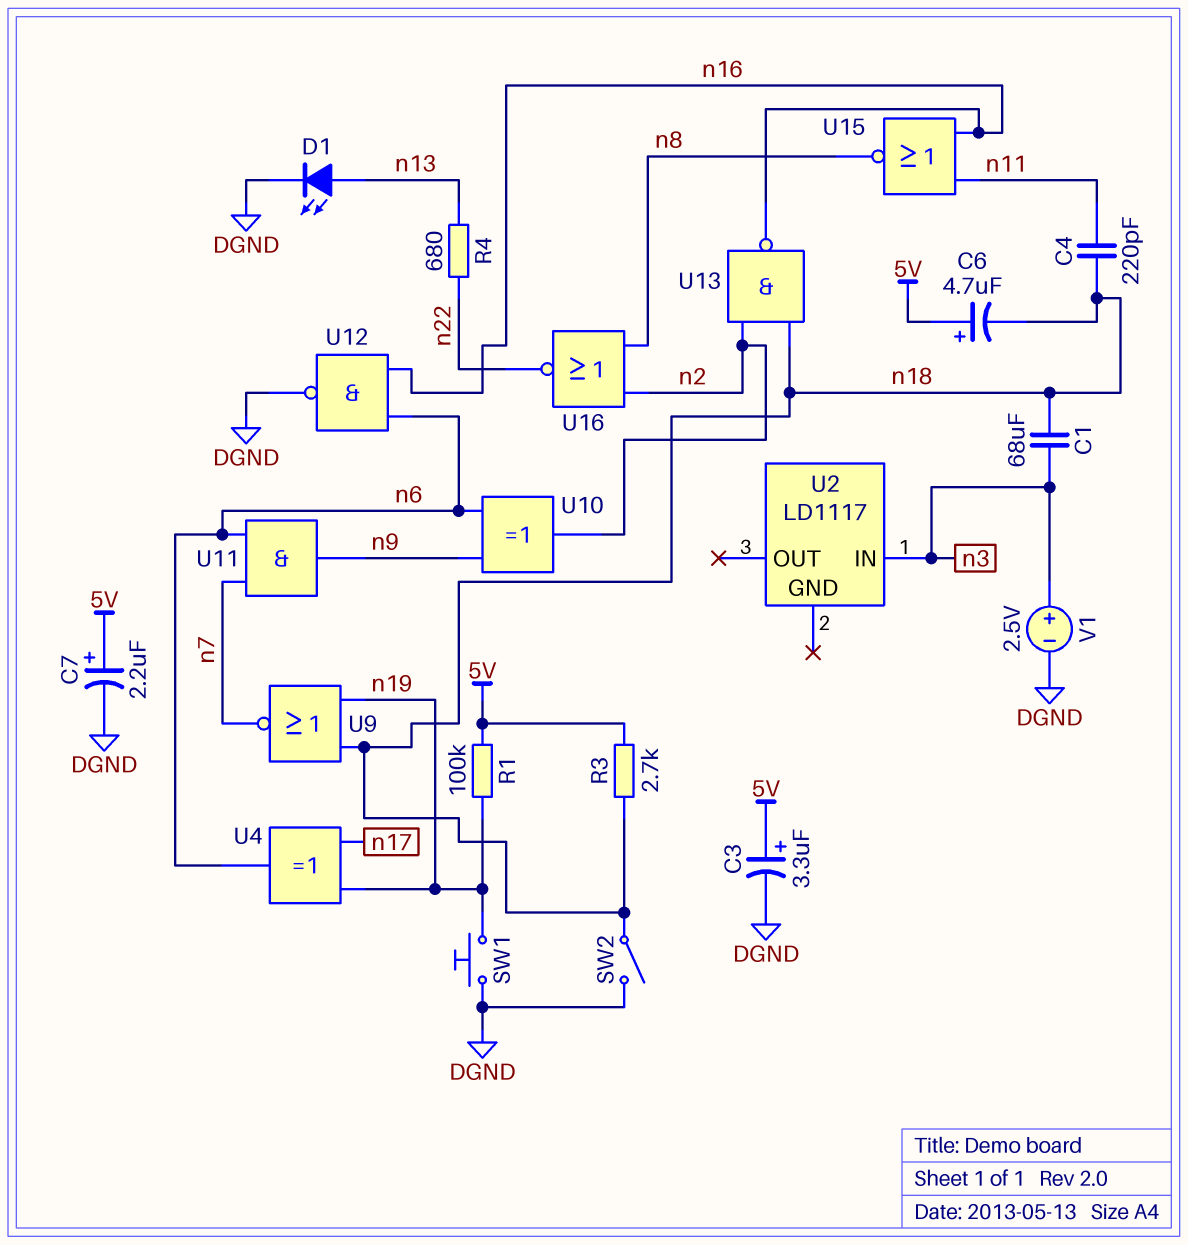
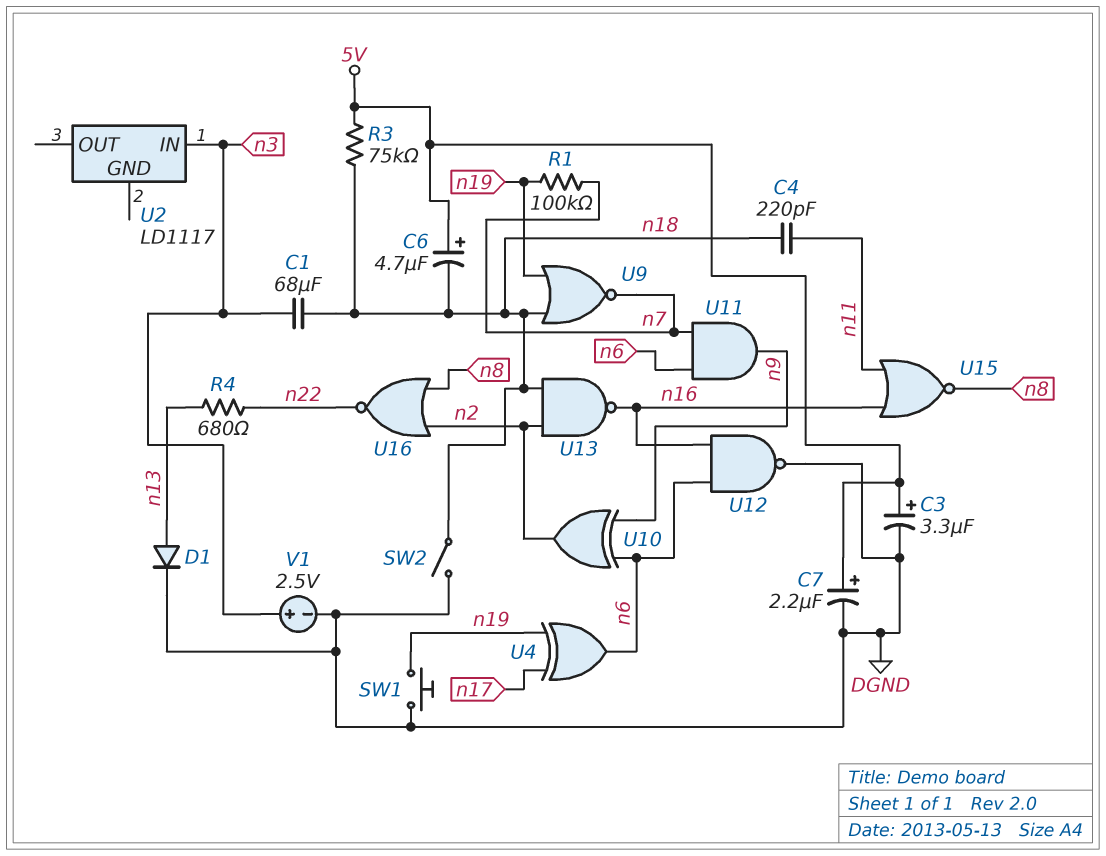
D1: LED (A n13, K DGND) -> diode (A n13, K DGND)
R1: 100k (5V, n19) -> 100k (n7, n19)
R3: 2.7k (5V, n18) -> 75k (5V, n18)

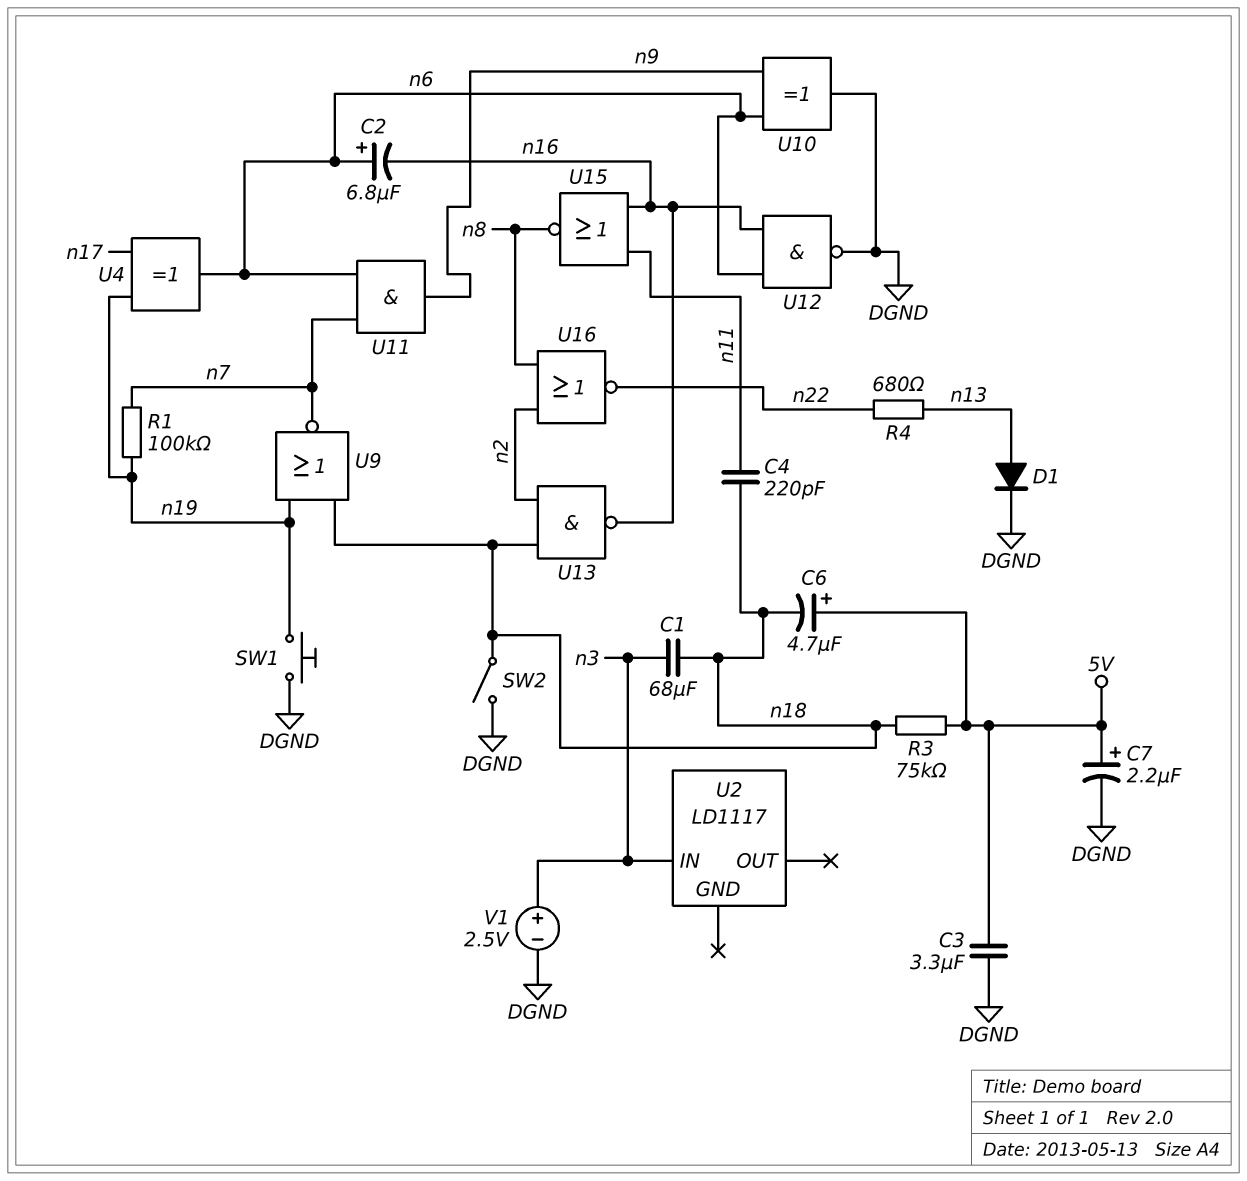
C2: none -> 6.8uF (plus n6, minus n16)
C3: 3.3uF (plus 5V, minus DGND) -> 3.3uF (5V, DGND)
U10: XOR (in n6, in n9, out n2) -> XOR (in n6, in n9, out DGND)

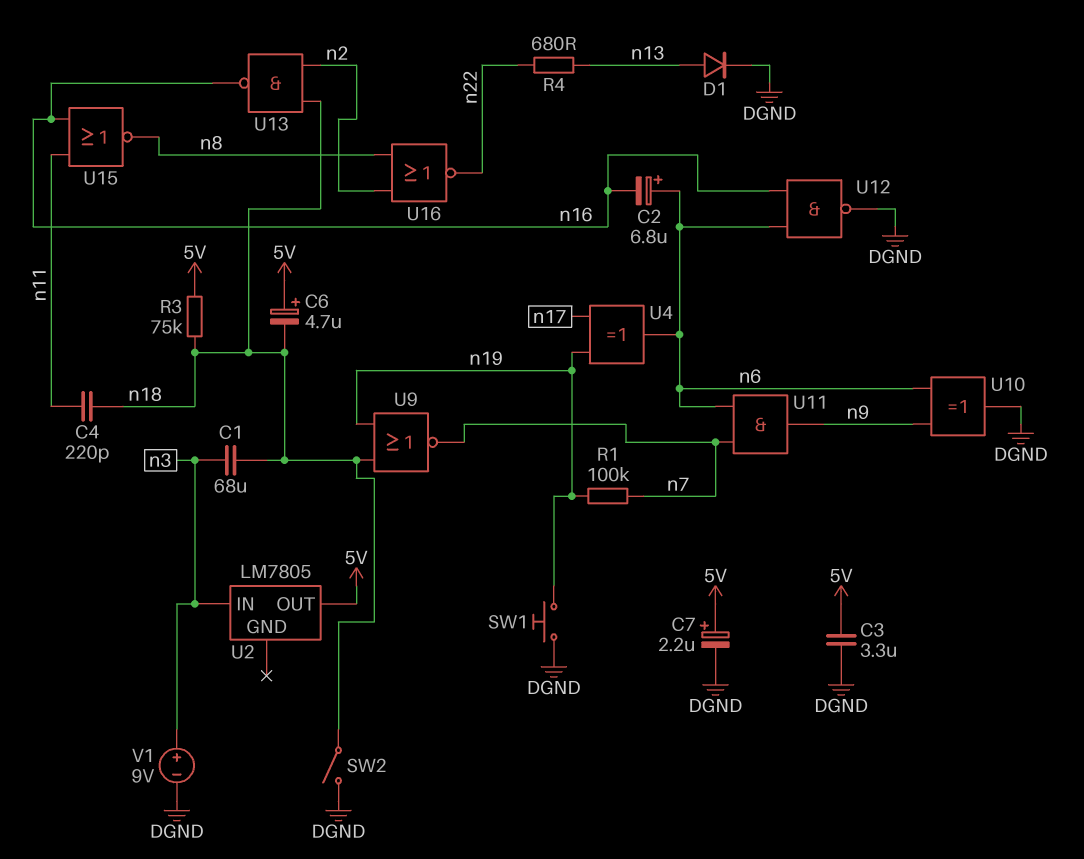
U2: LD1117 -> LM7805
U2 pin OUT: none -> 5V
V1: 2.5V (plus n3, minus DGND) -> 9V (plus n3, minus DGND)

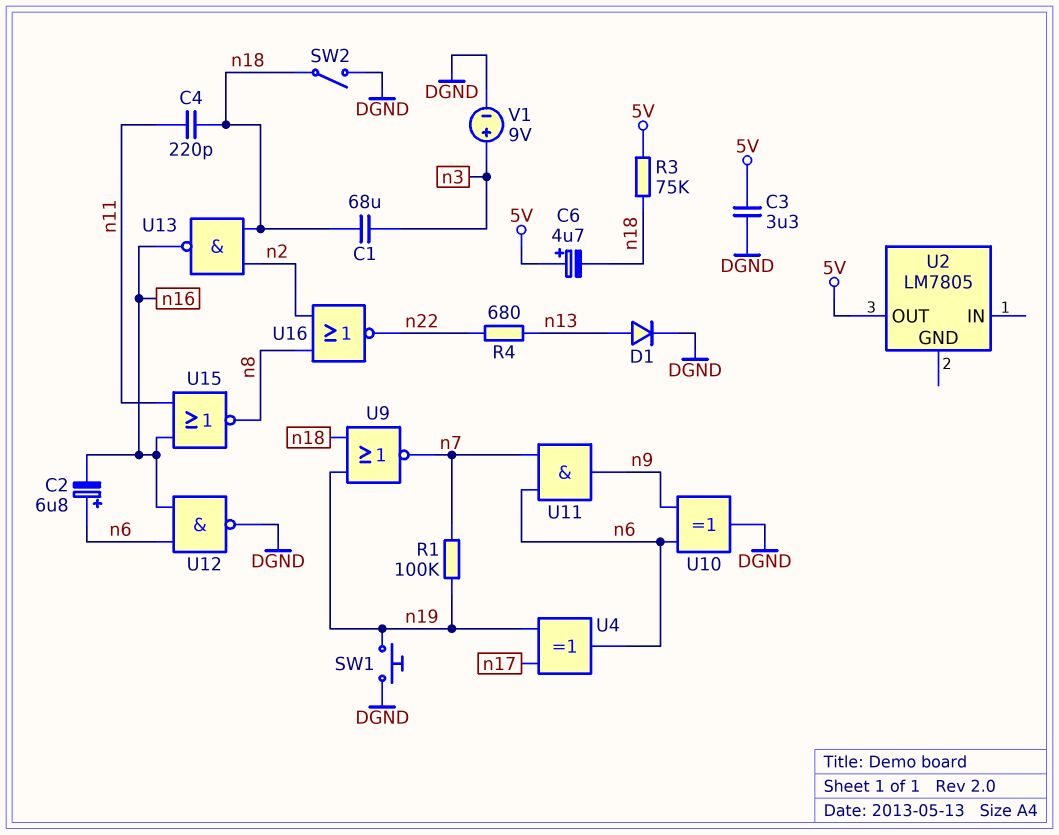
C7: 2.2uF (plus 5V, minus DGND) -> none
U2 pin IN: n3 -> none

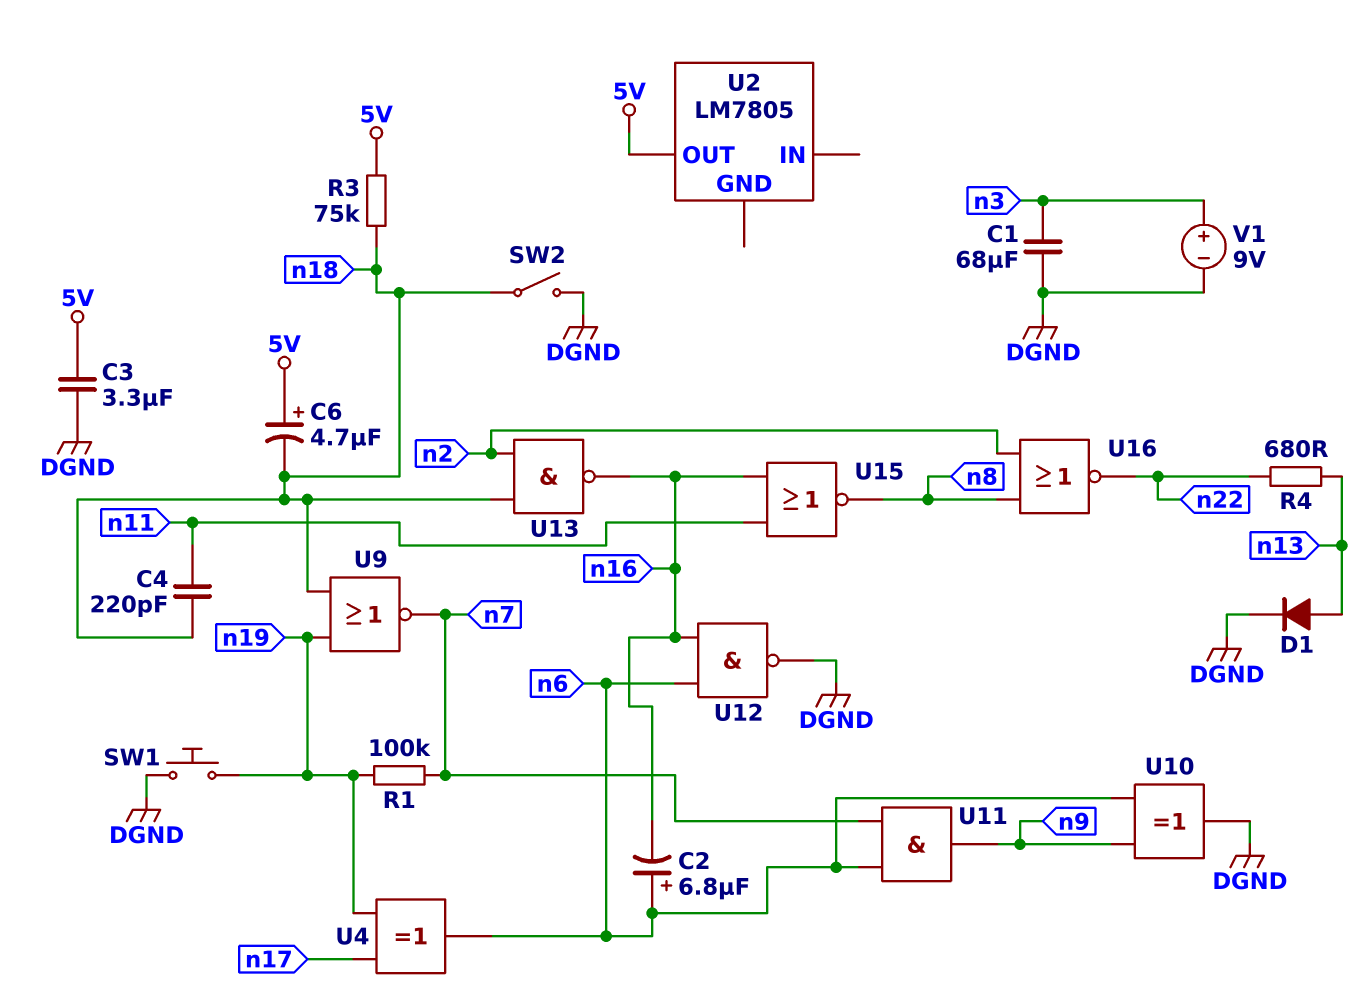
C1: 68uF (n3, n18) -> 68uF (DGND, n3)

